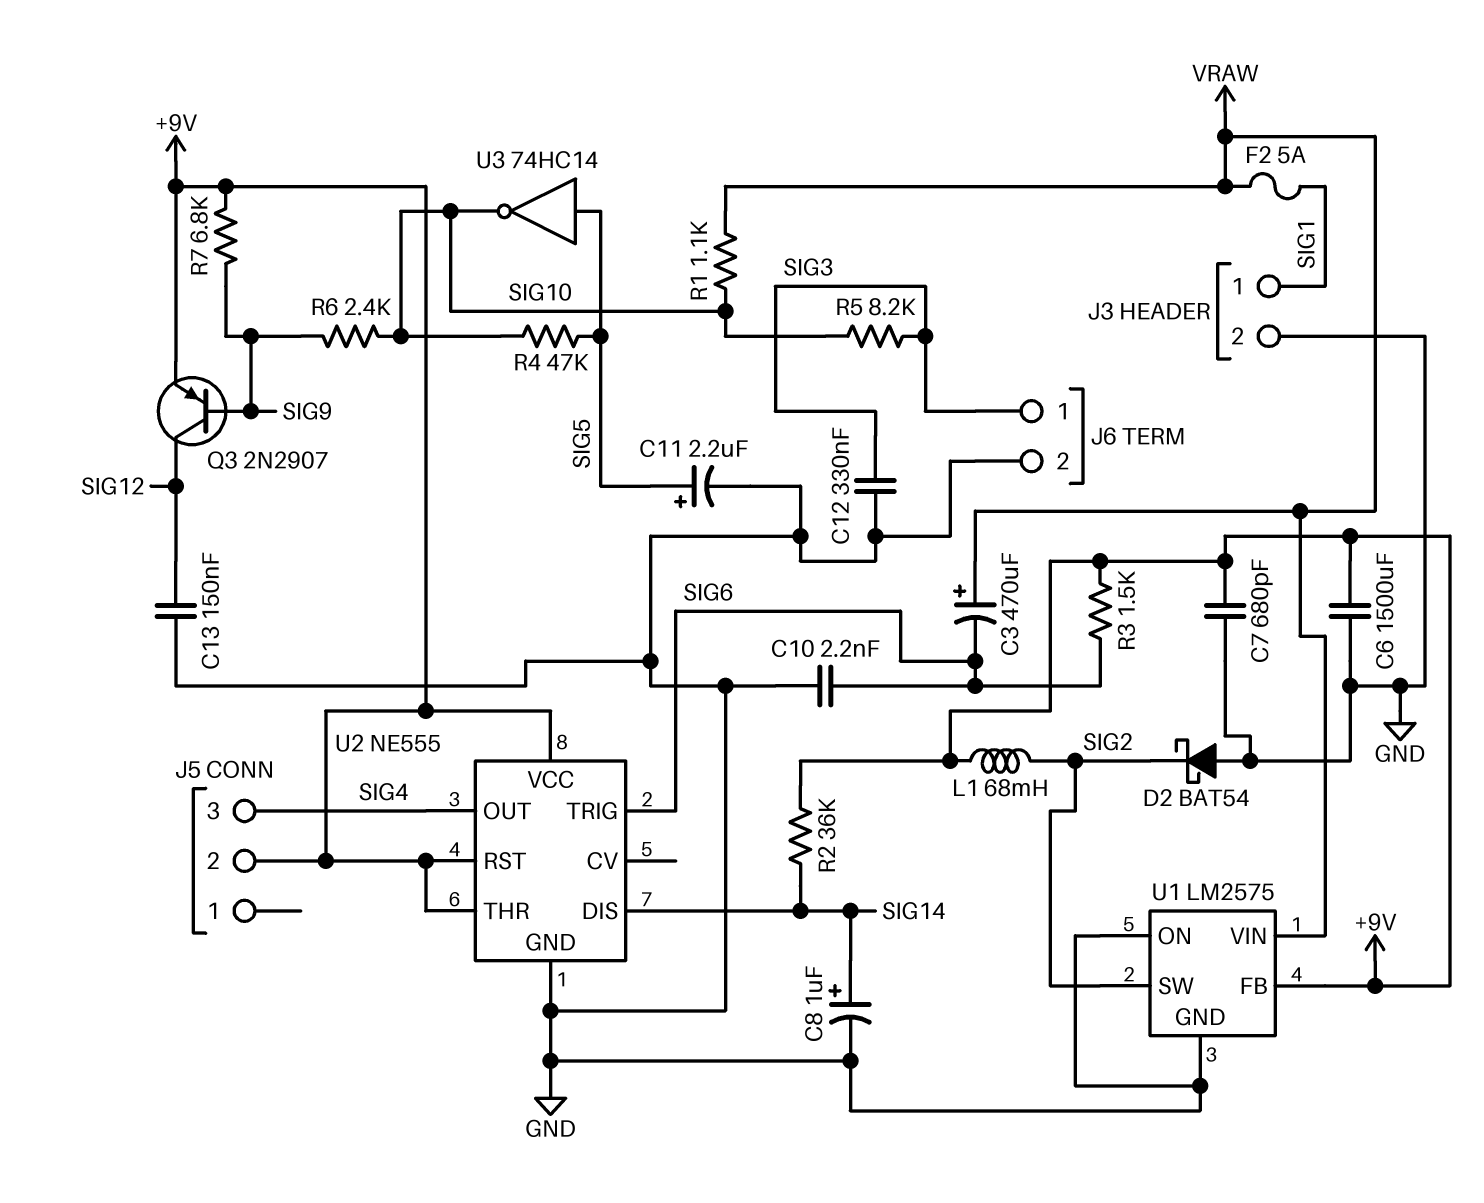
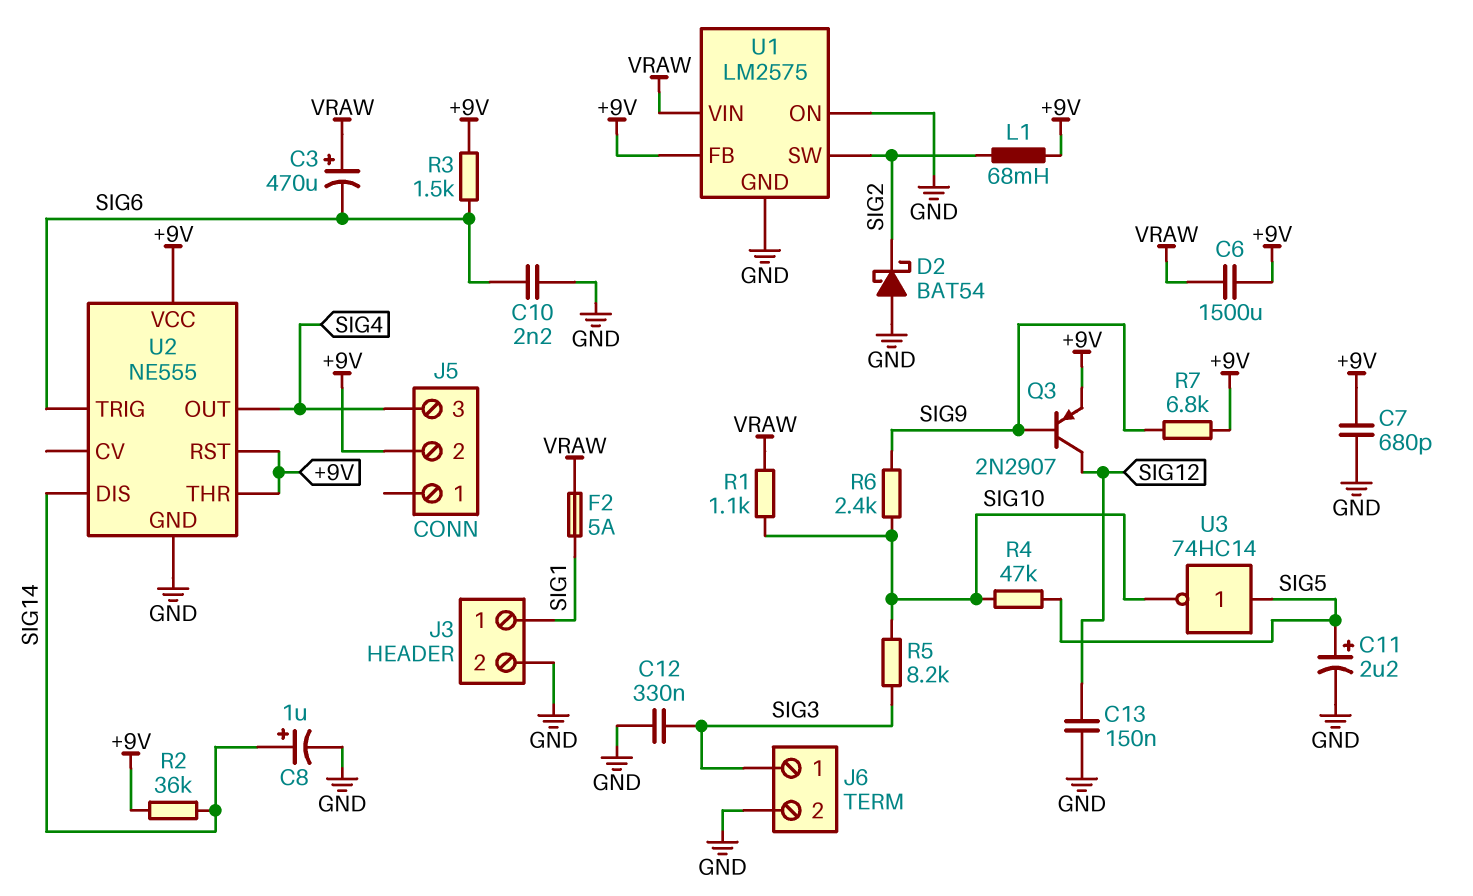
C6: 1500uF (+9V, GND) -> 1500uF (+9V, VRAW)

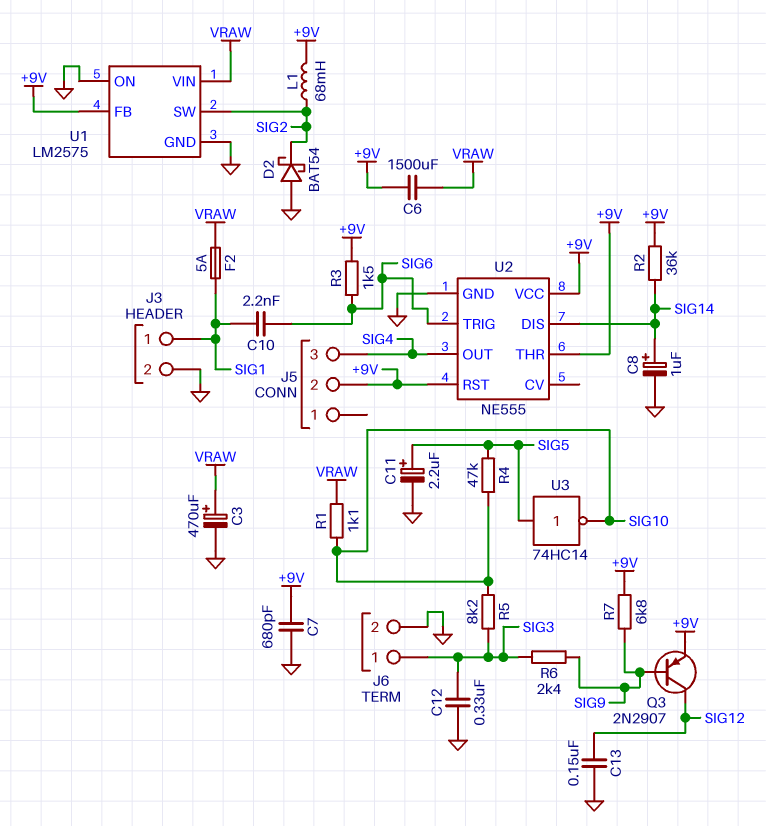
C3: 470uF (plus VRAW, minus SIG6) -> 470uF (plus VRAW, minus GND)
C10: 2.2nF (GND, SIG6) -> 2.2nF (SIG1, SIG6)
R6: 2.4k (SIG9, SIG10) -> 2.4k (SIG3, SIG9)

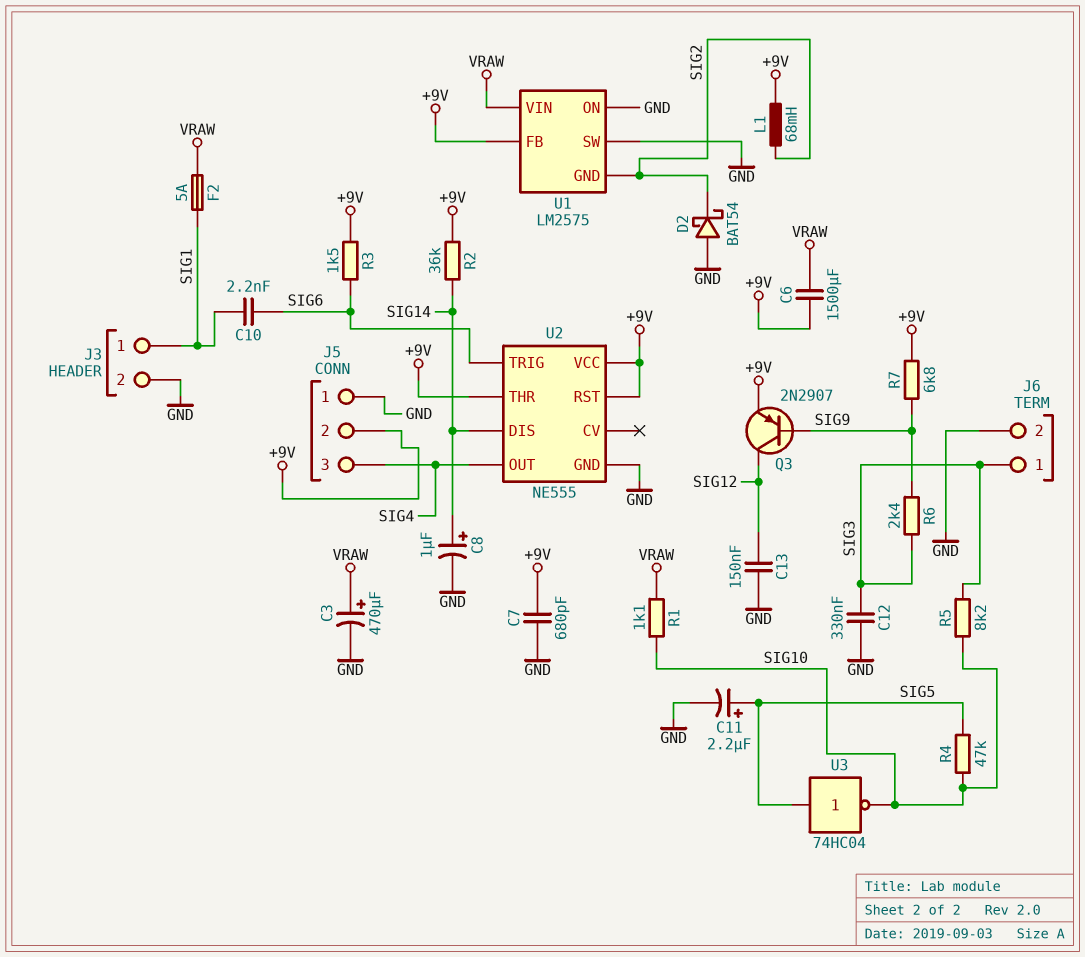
J5 pin 1: none -> GND
U1 pin GND: GND -> SIG2
U1 pin SW: SIG2 -> GND
U3: NOT 74HC14 (in SIG5, out SIG10) -> NOT 74HC04 (in SIG5, out SIG10)

